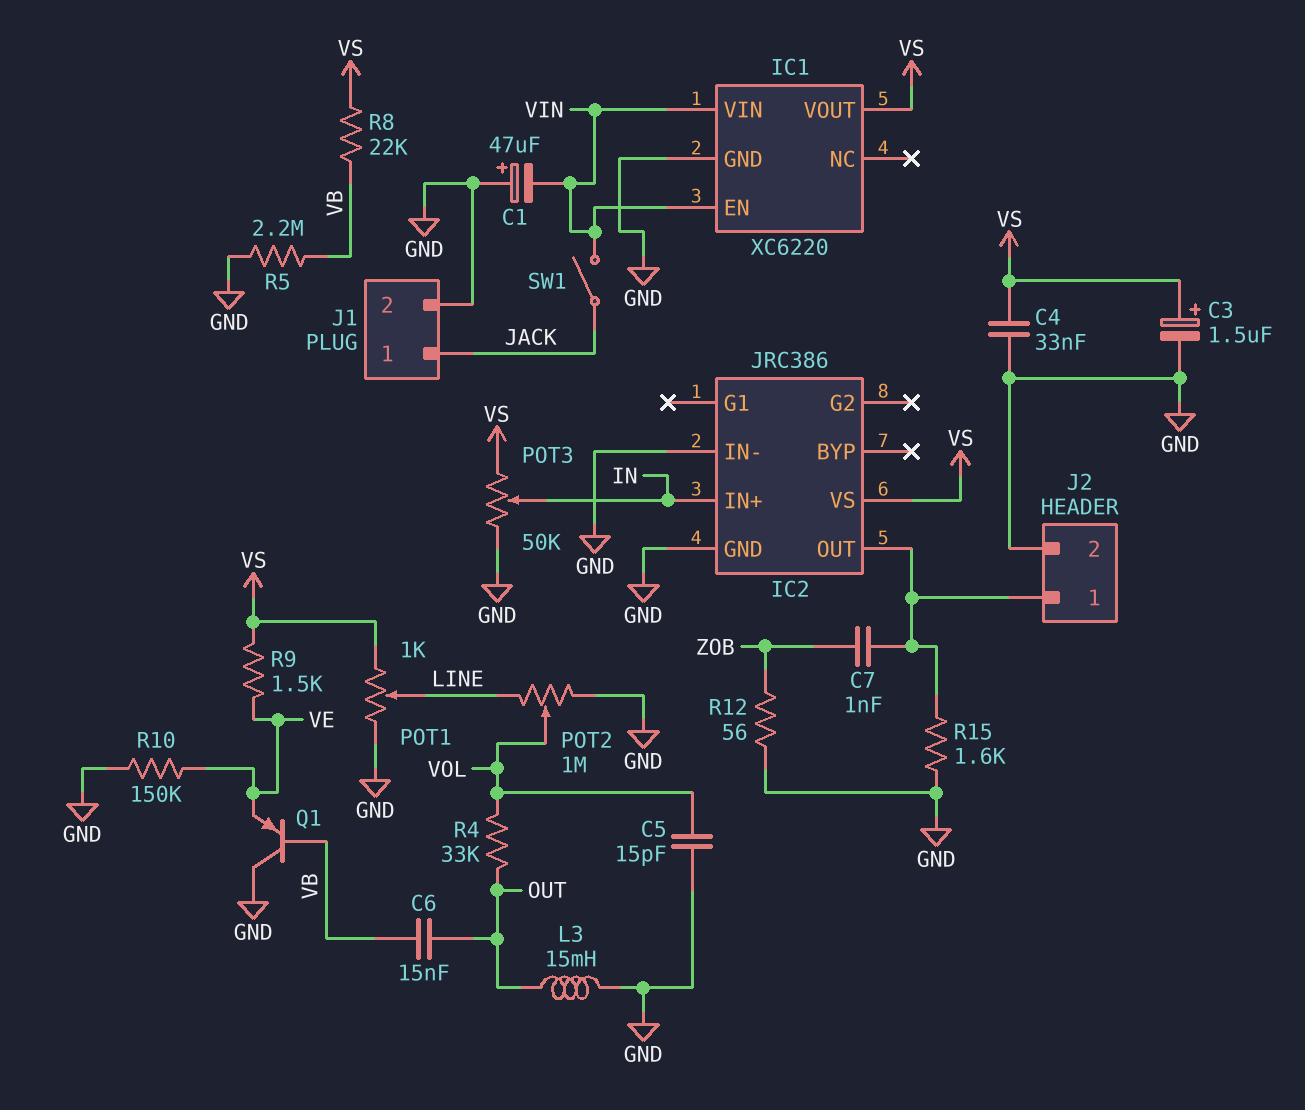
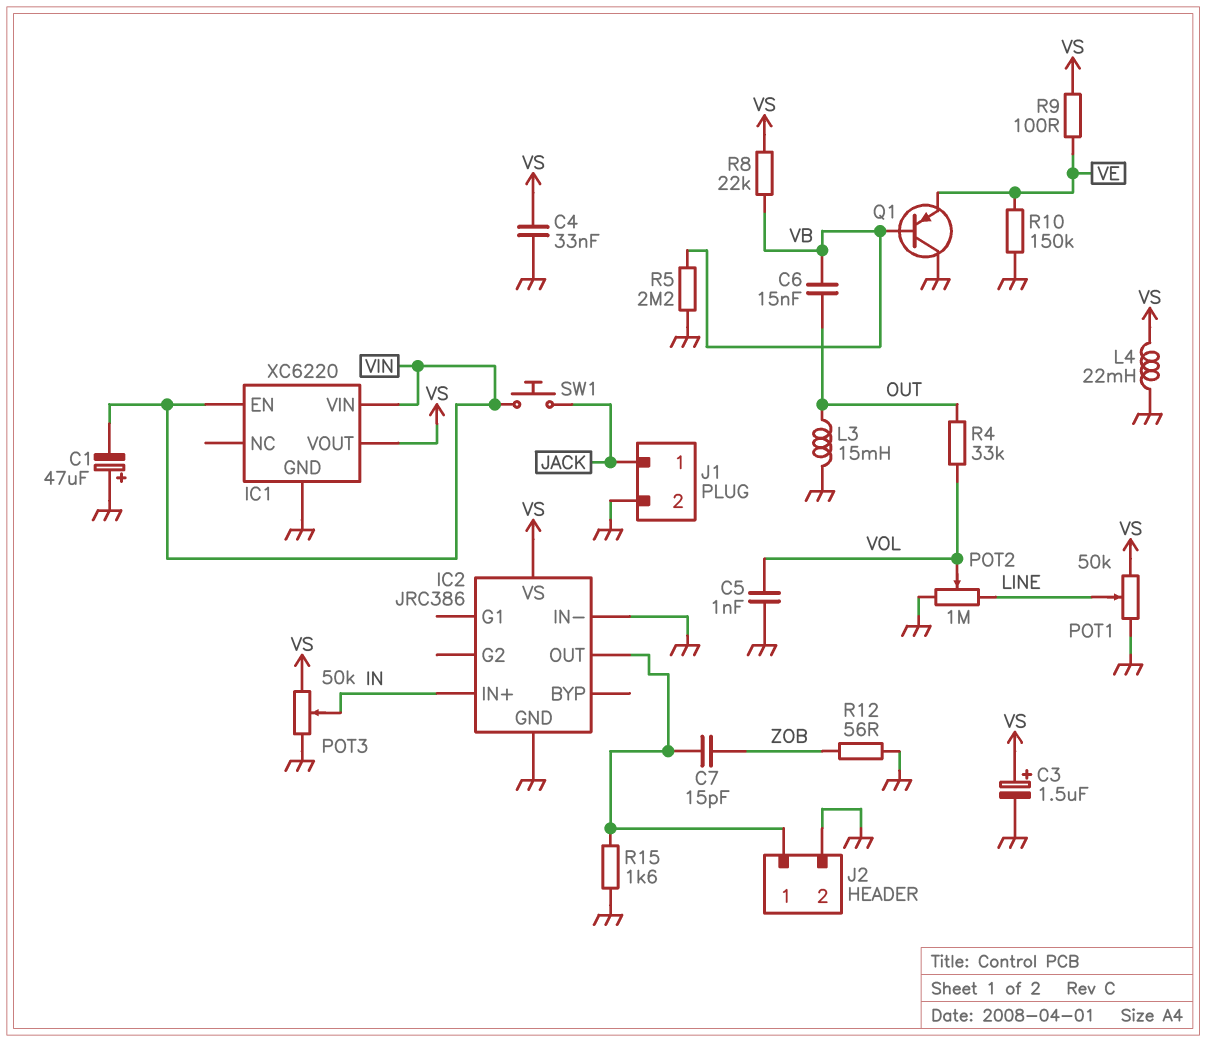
C5: 15pF (GND, VOL) -> 1nF (GND, VOL)
C7: 1nF (IC2/OUT, ZOB) -> 15pF (IC2/OUT, ZOB)
L4: none -> 22mH (GND, VS)
POT1: 1k (GND, VS, wiper LINE) -> 50k (GND, VS, wiper LINE)
R9: 1.5k (VE, VS) -> 100 (VE, VS)
SW1: switch (JACK, VIN) -> button (JACK, VIN)

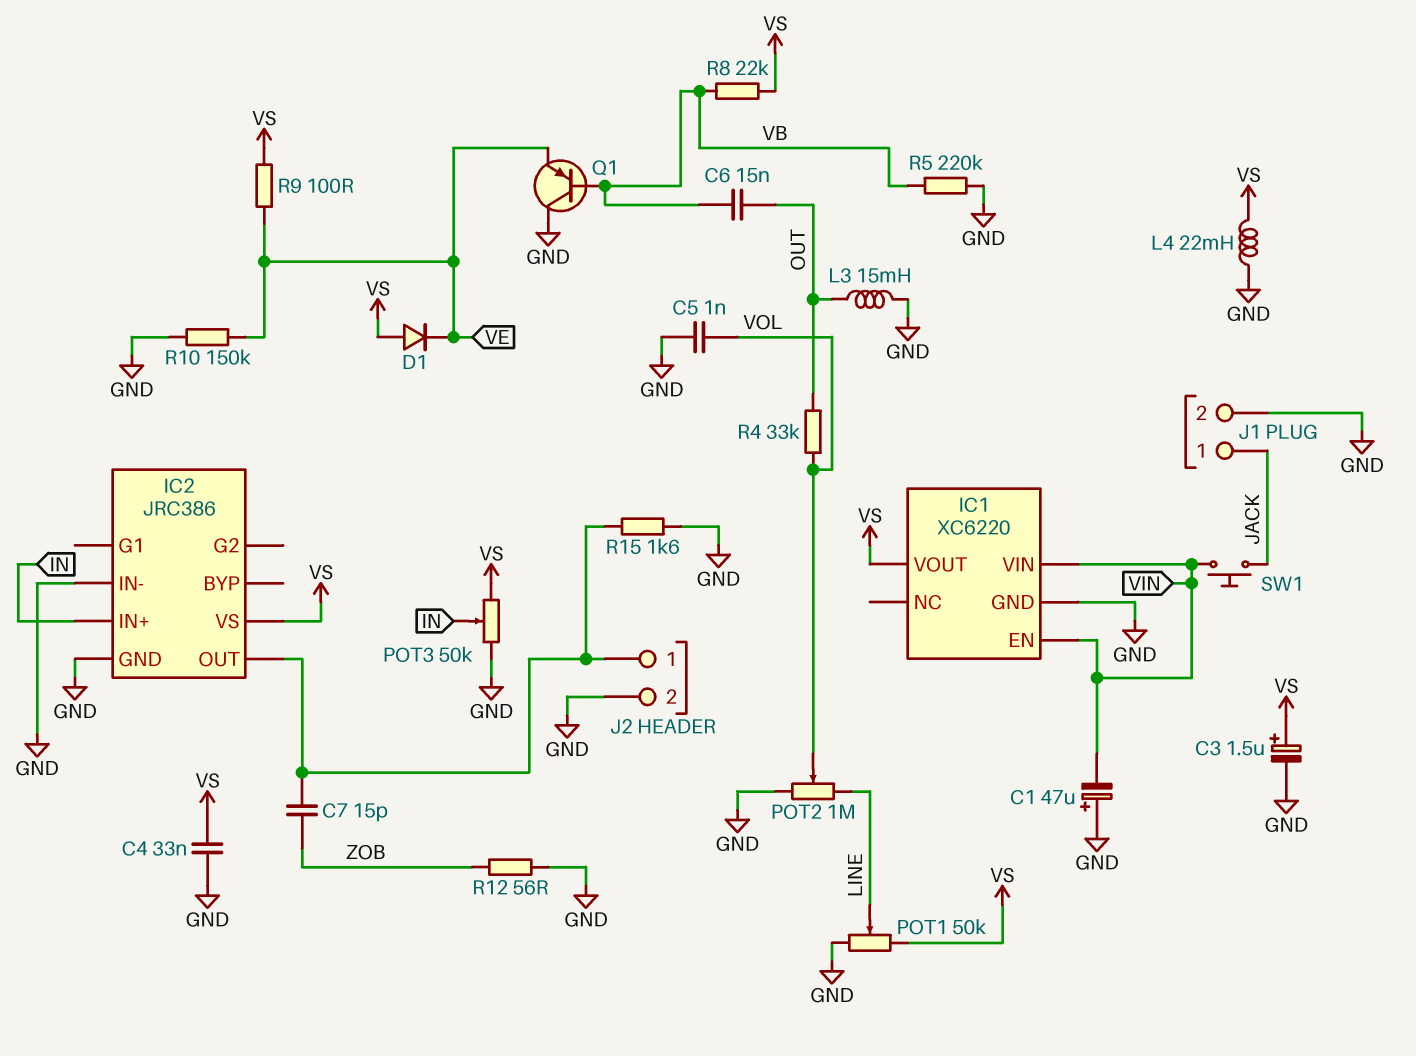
D1: none -> diode (A VS, K VE)
R5: 2.2M (GND, VB) -> 220k (GND, VB)

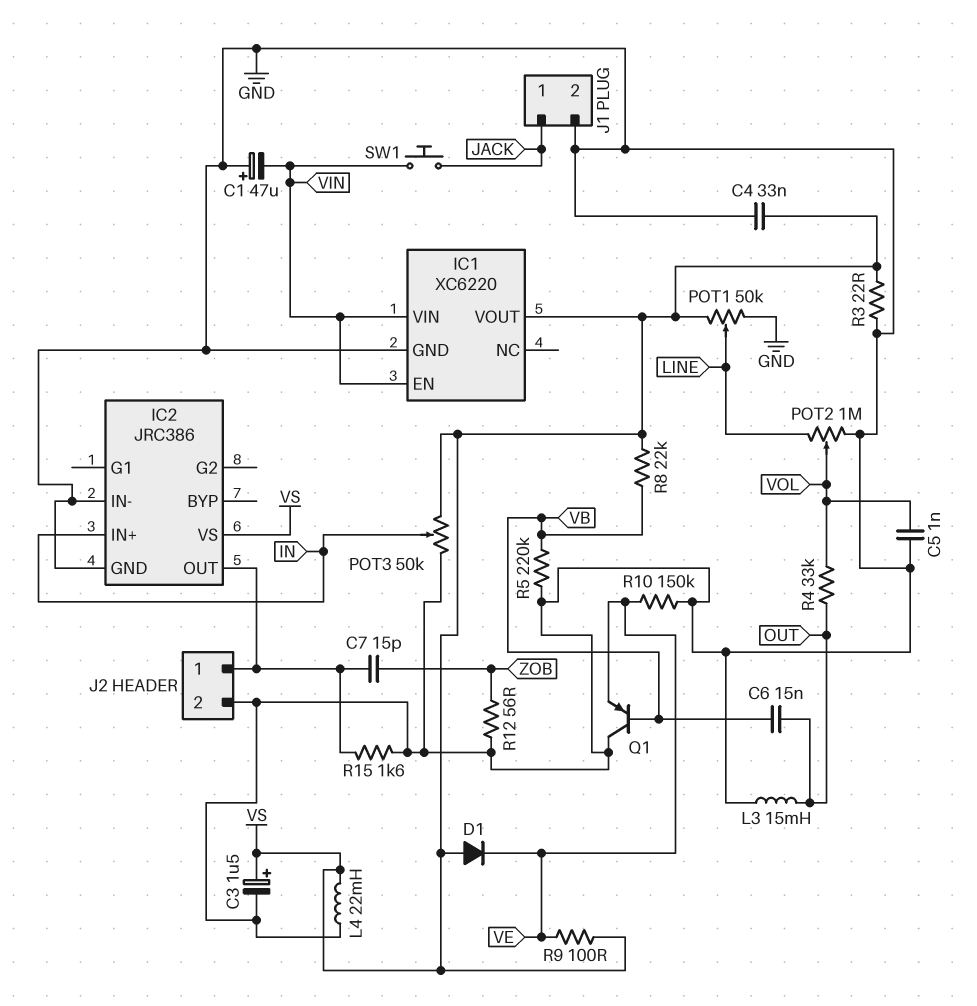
R3: none -> 22 (GND, VS)

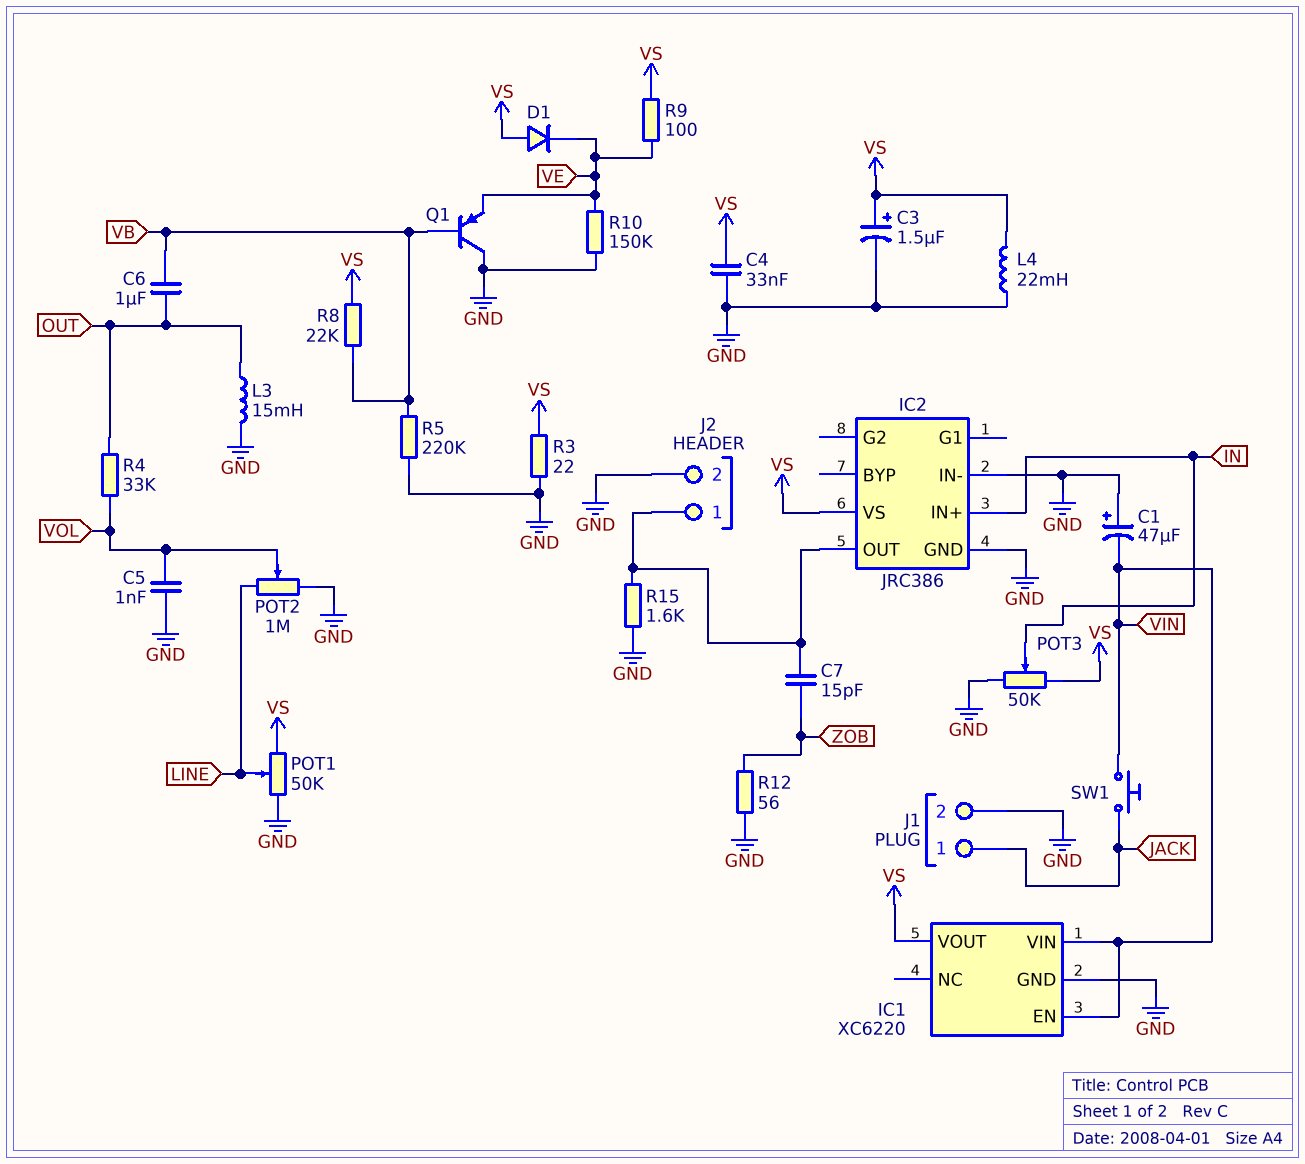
C6: 15nF (OUT, VB) -> 1uF (OUT, VB)

